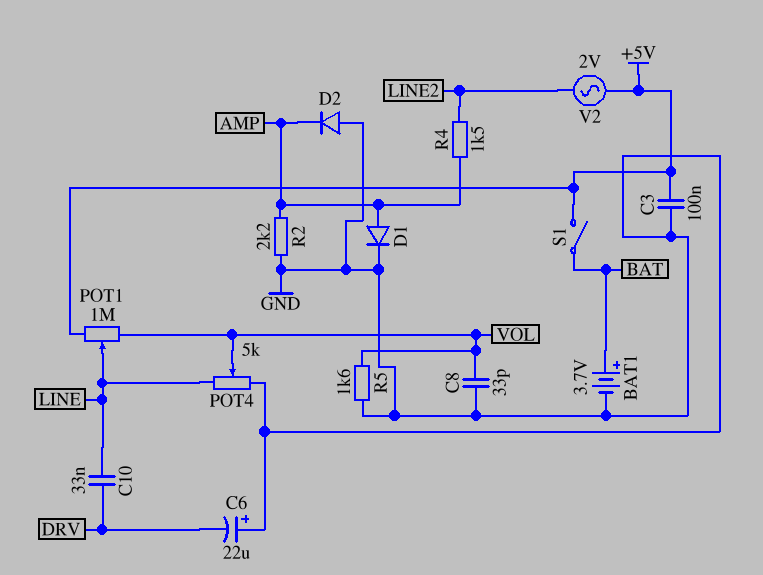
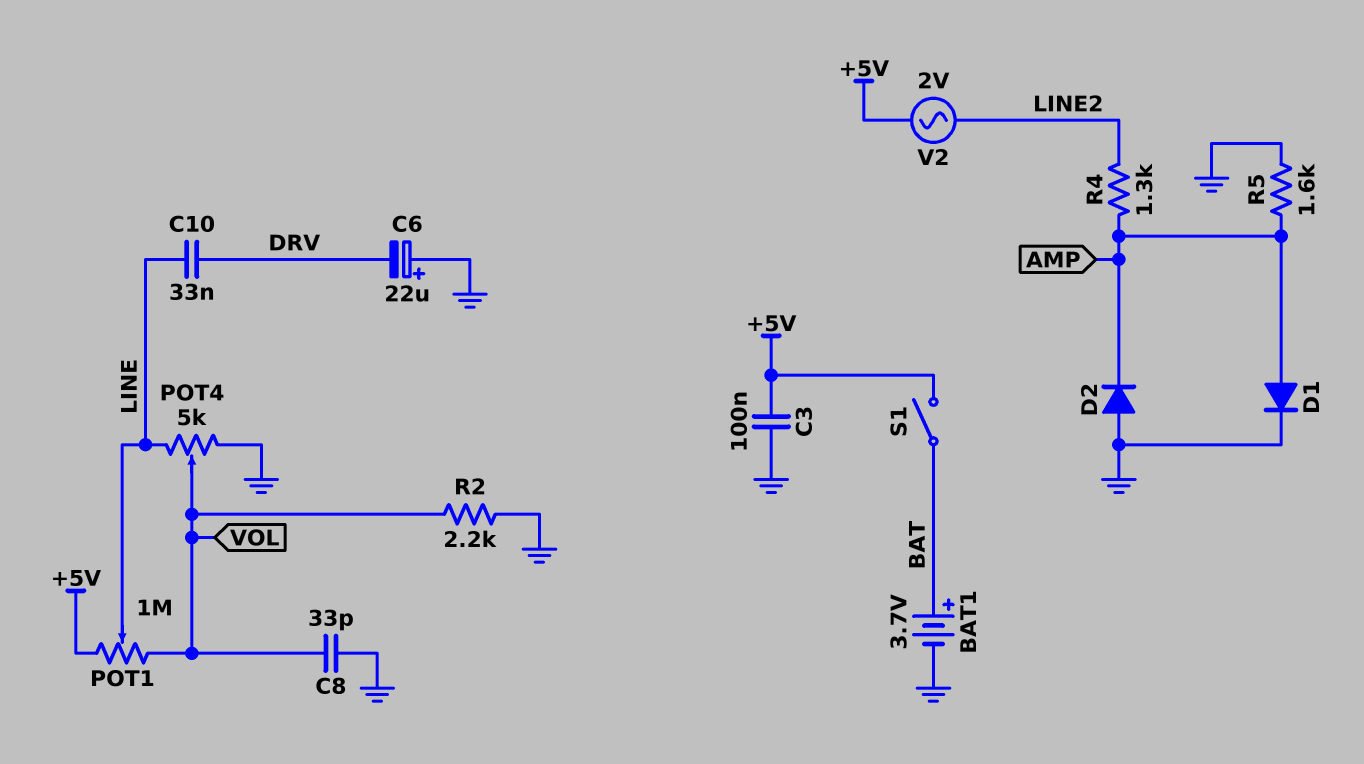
R2: 2.2k (AMP, GND) -> 2.2k (GND, VOL)
R4: 1.5k (AMP, LINE2) -> 1.3k (AMP, LINE2)
R5: 1.6k (GND, VOL) -> 1.6k (AMP, GND)

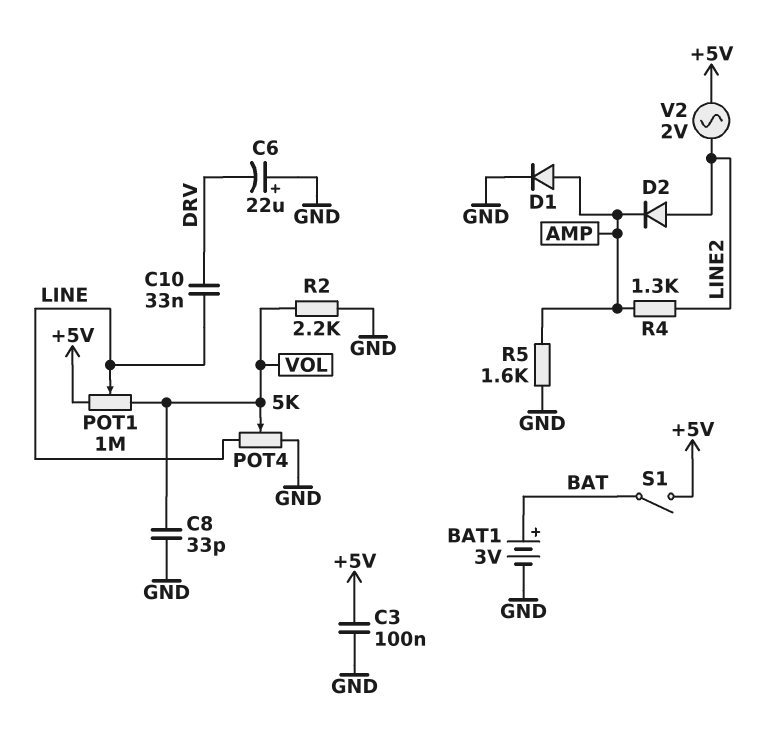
BAT1: 3.7V (plus BAT, minus GND) -> 3V (plus BAT, minus GND)
D2: diode (A GND, K AMP) -> diode (A LINE2, K AMP)

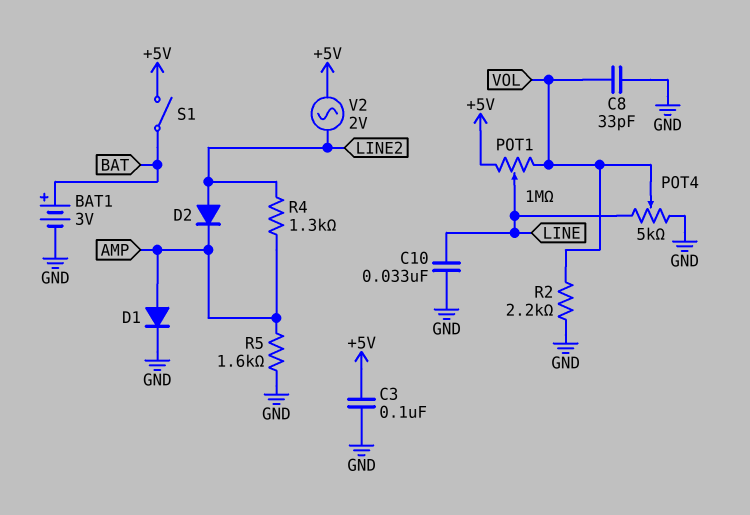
C6: 22uF (plus GND, minus DRV) -> none
C10: 33nF (DRV, LINE) -> 33nF (GND, LINE)

